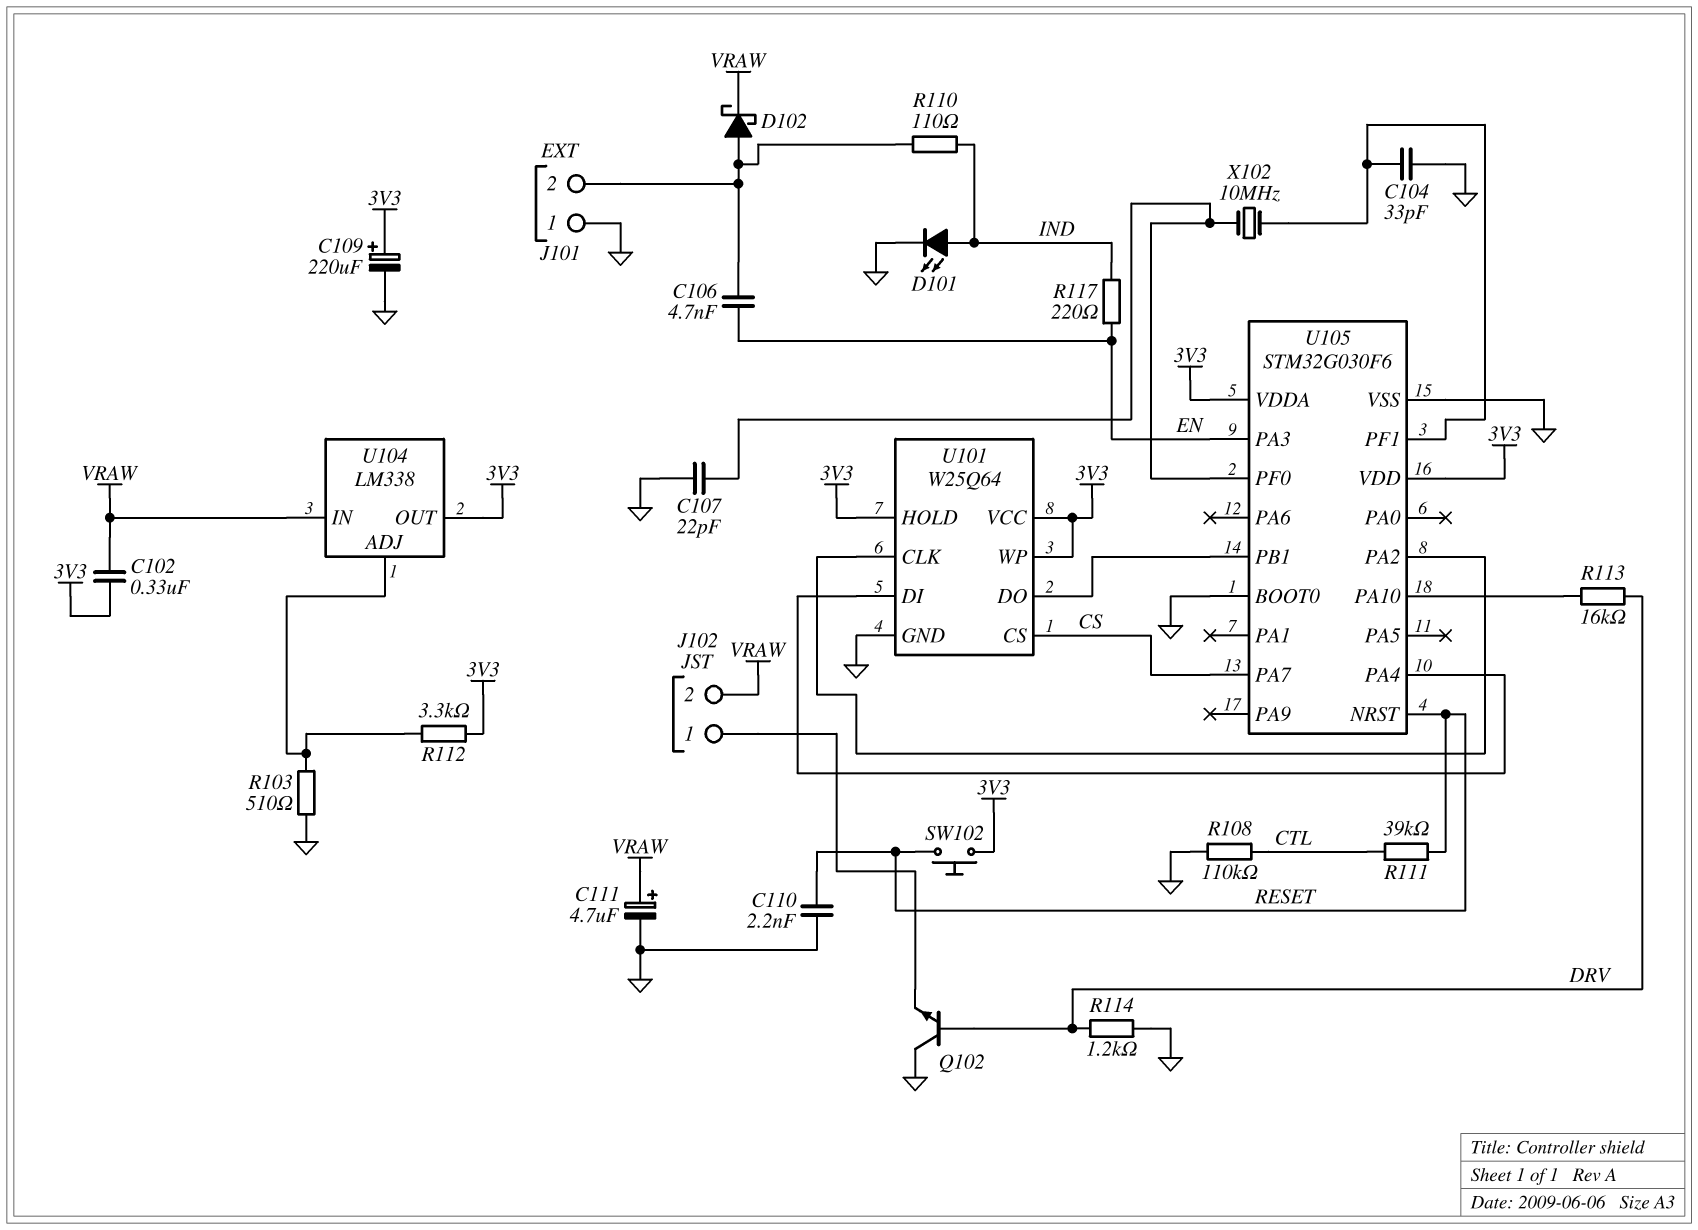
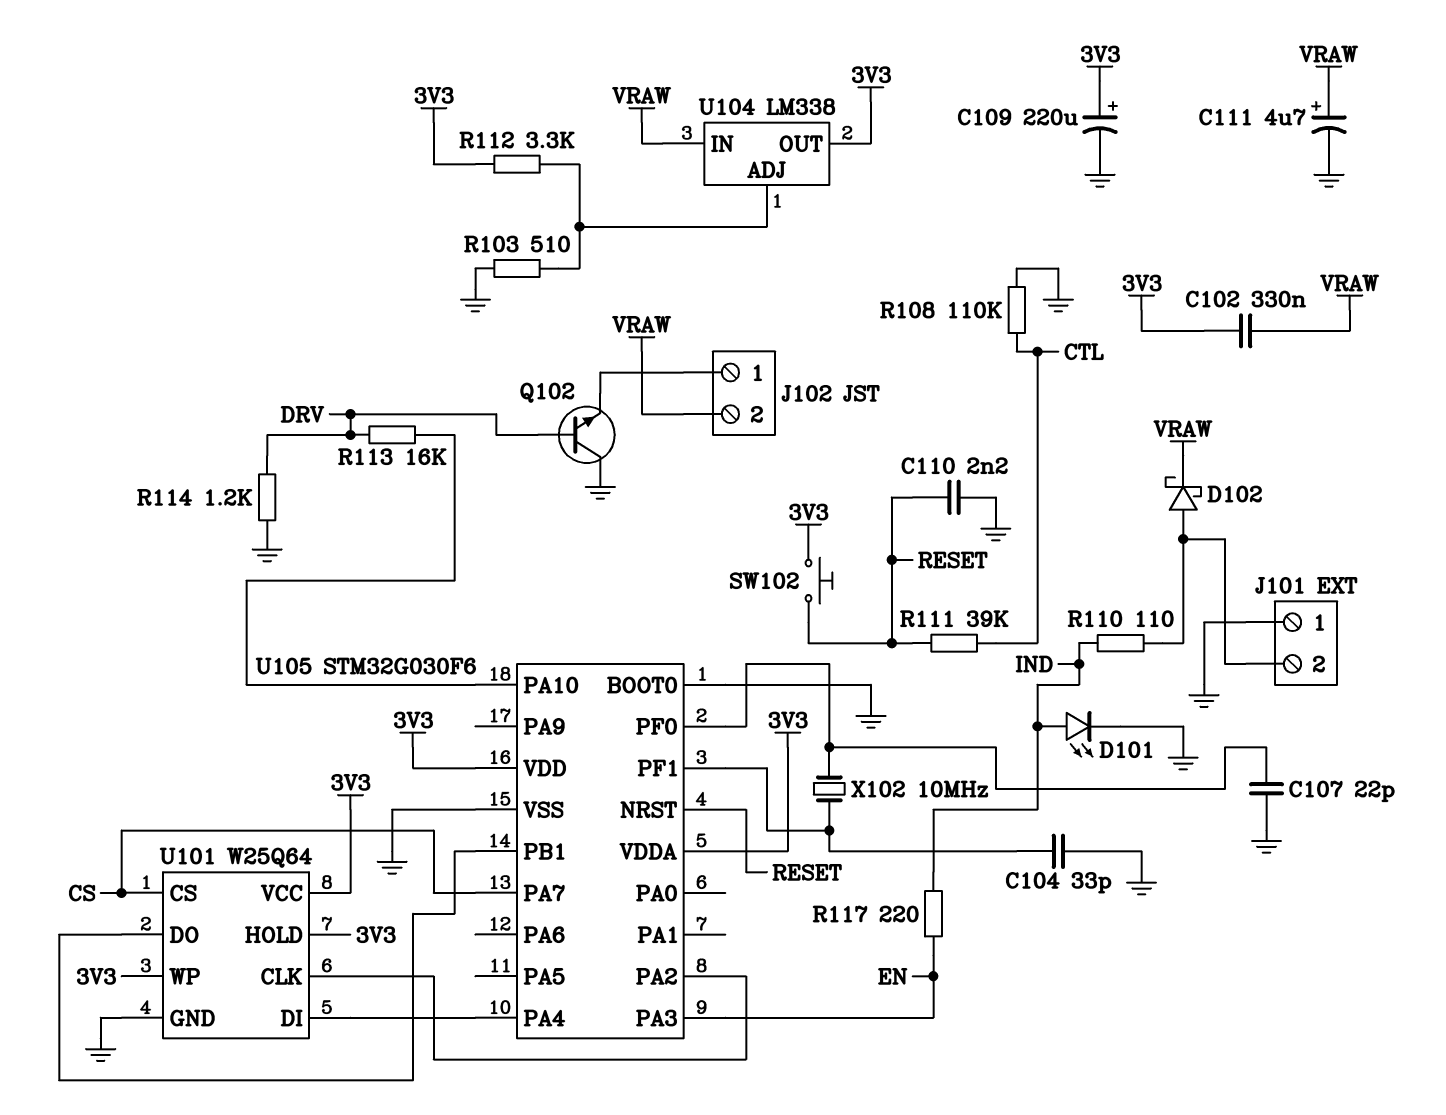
C106: 4.7nF (EN, J101/2) -> none

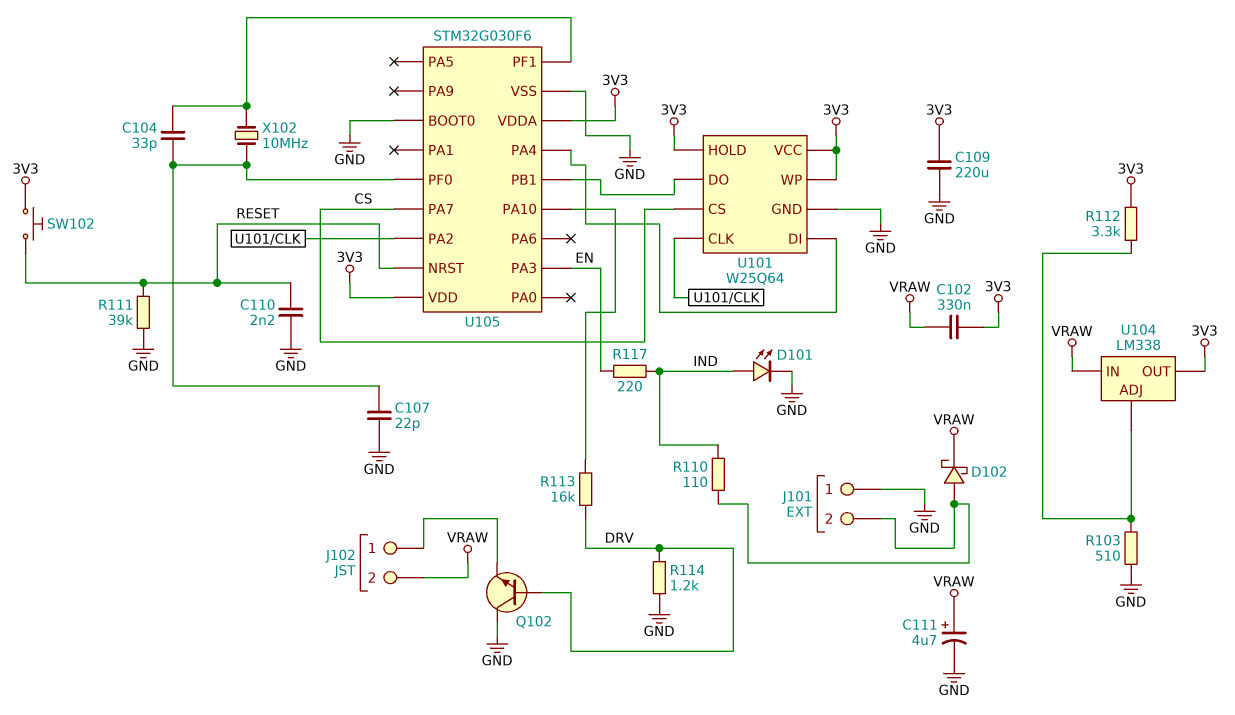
C104: 33pF (GND, U105/PF1) -> 33pF (U105/PF0, U105/PF1)
C109: 220uF (plus 3V3, minus GND) -> 220uF (3V3, GND)
R108: 110k (CTL, GND) -> none
R111: 39k (CTL, RESET) -> 39k (GND, RESET)

